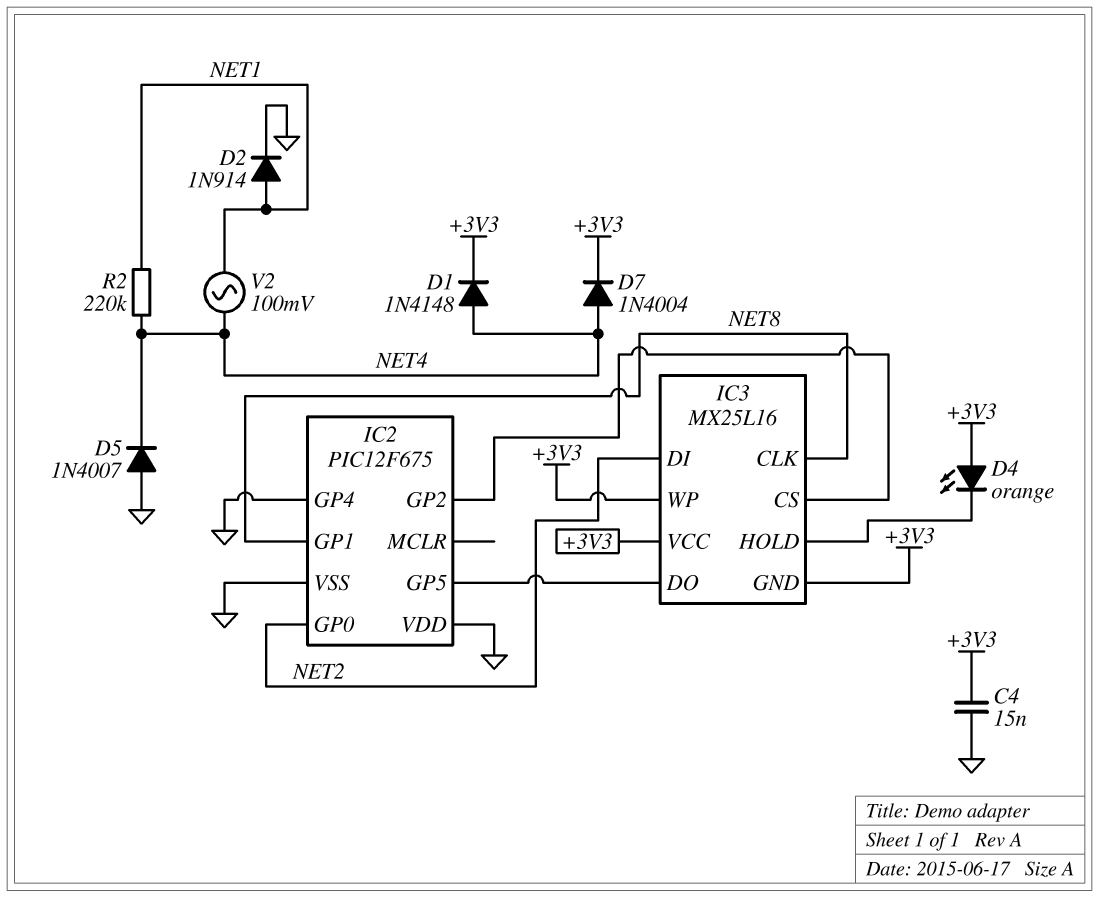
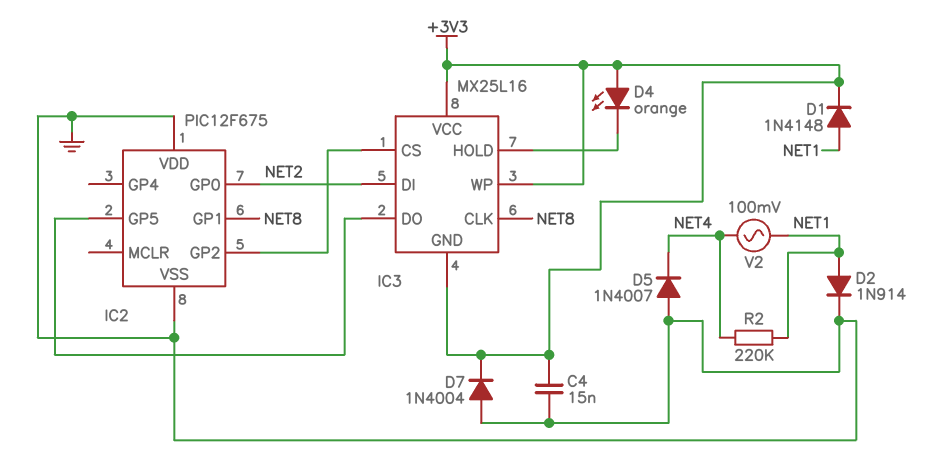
D1: diode 1N4148 (A NET4, K +3V3) -> diode 1N4148 (A NET1, K +3V3)
D7: diode 1N4004 (A NET4, K +3V3) -> diode 1N4004 (A GND, K +3V3)
IC2 pin GP4: GND -> none

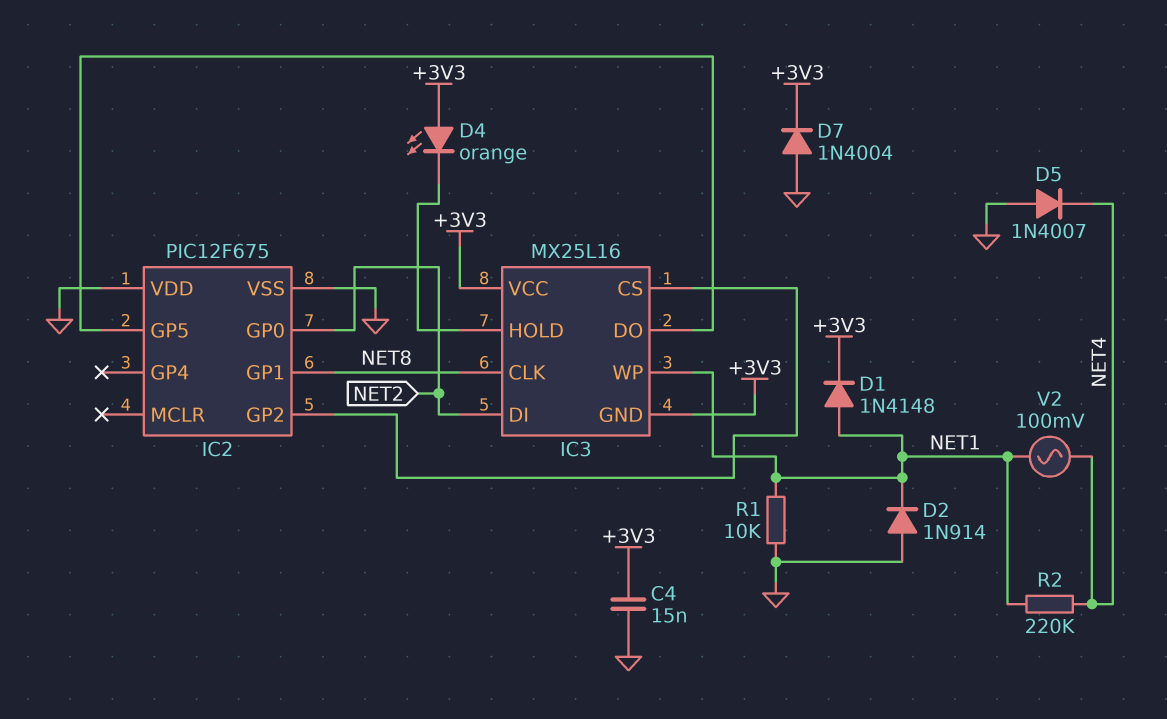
D2: diode 1N914 (A NET1, K GND) -> diode 1N914 (A GND, K NET1)
IC3 pin WP: +3V3 -> NET1
R1: none -> 10k (GND, NET1)

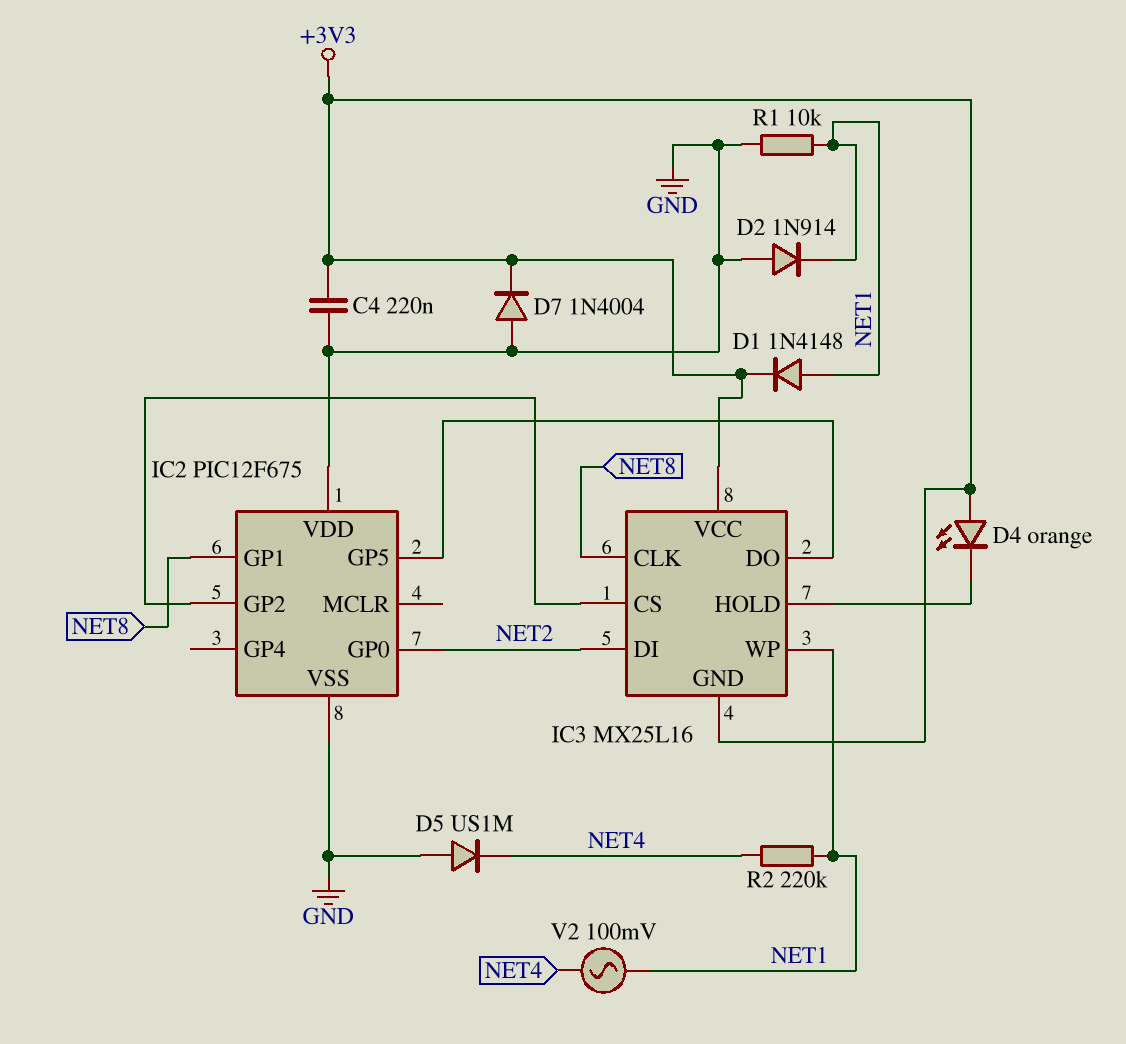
C4: 15nF (+3V3, GND) -> 220nF (+3V3, GND)
D5: diode 1N4007 (A GND, K NET4) -> diode US1M (A GND, K NET4)

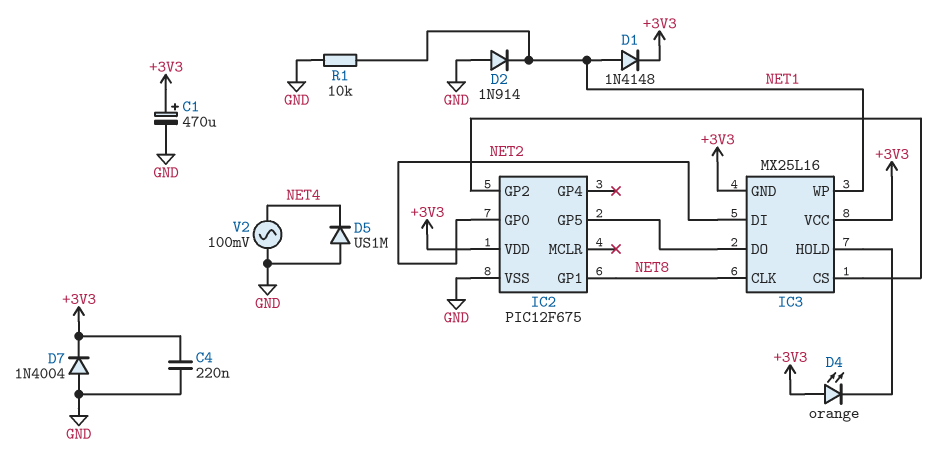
C1: none -> 470uF (plus +3V3, minus GND)
IC2 pin VDD: GND -> +3V3
R2: 220k (NET1, NET4) -> none
V2: AC 100mV (NET1, NET4) -> AC 100mV (GND, NET4)

